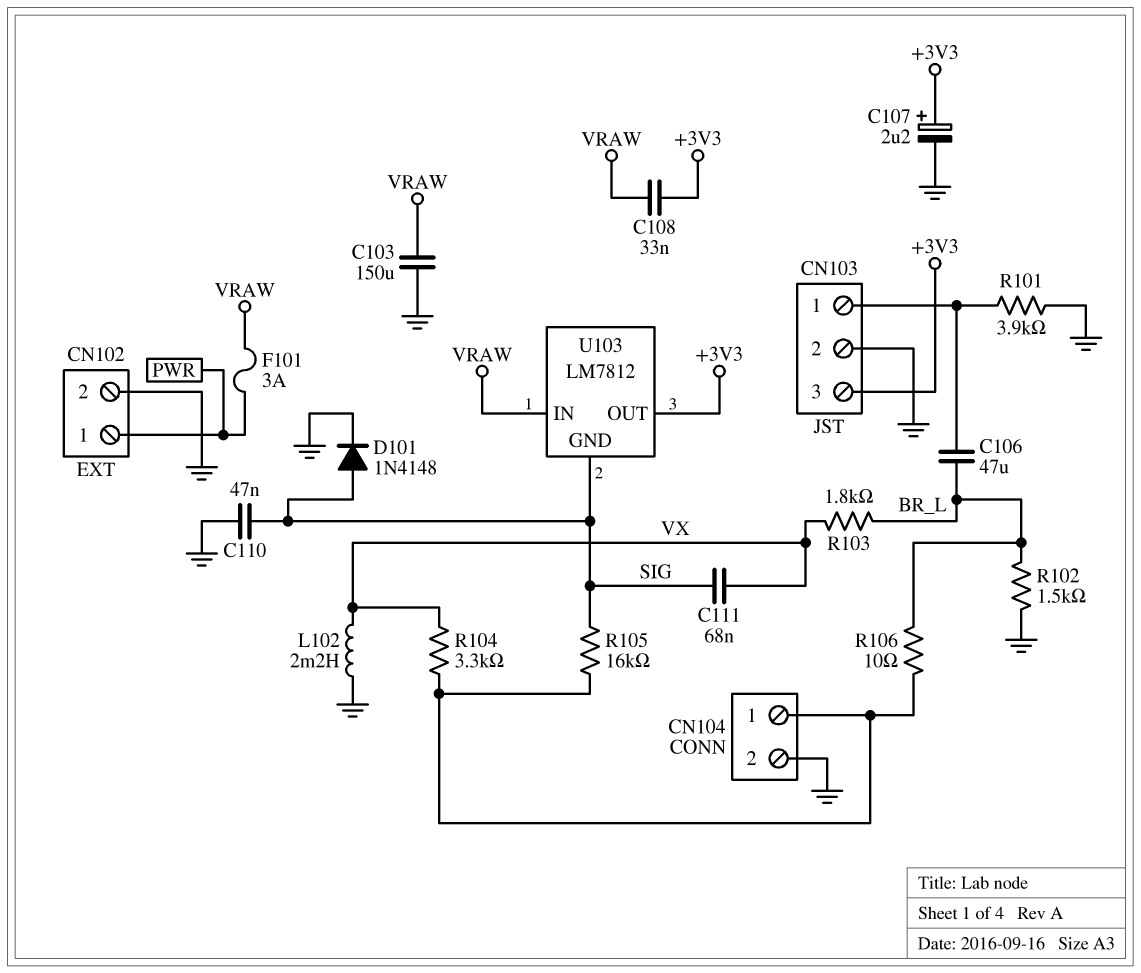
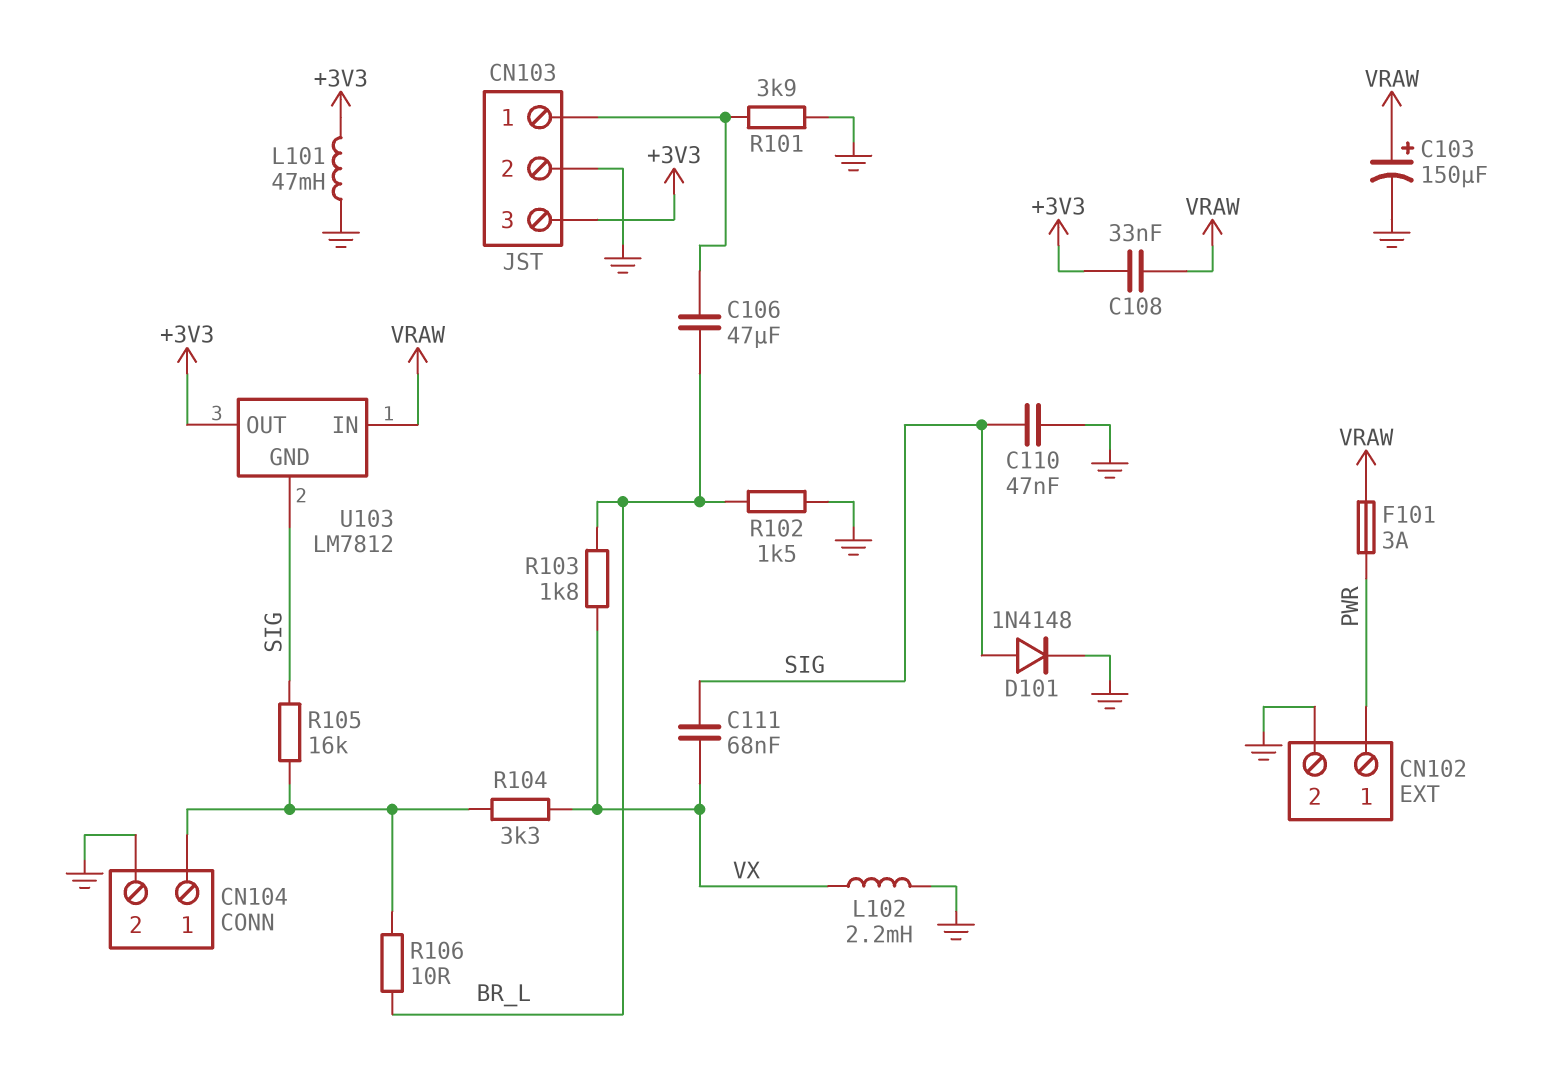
C103: 150uF (GND, VRAW) -> 150uF (plus VRAW, minus GND)
C107: 2.2uF (plus +3V3, minus GND) -> none
L101: none -> 47mH (+3V3, GND)

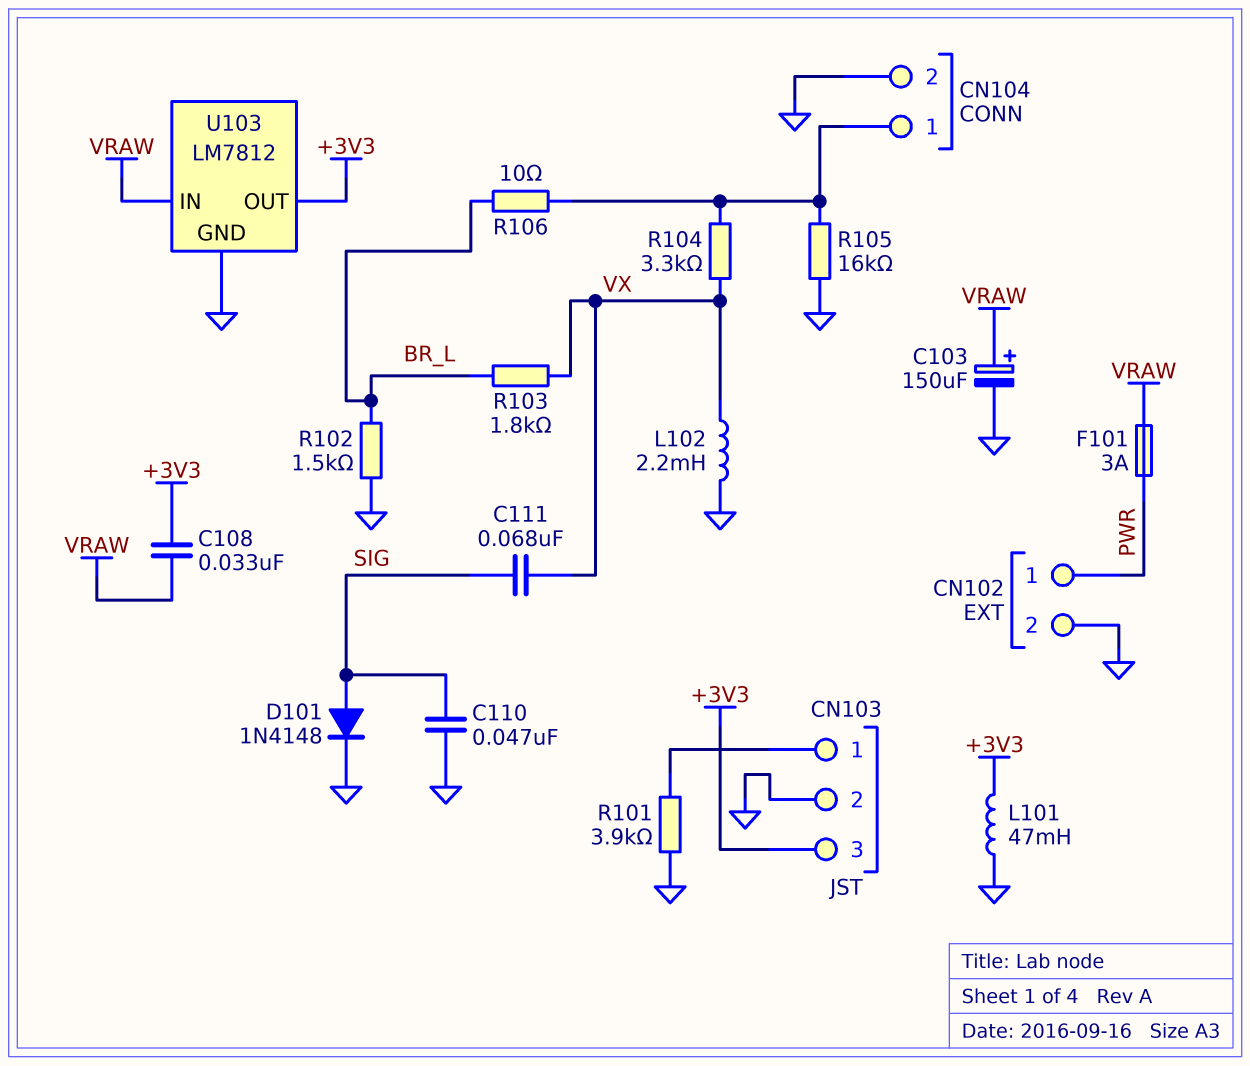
C106: 47uF (BR_L, CN103/1) -> none
R105: 16k (CN104/1, SIG) -> 16k (CN104/1, GND)
U103 pin GND: SIG -> GND

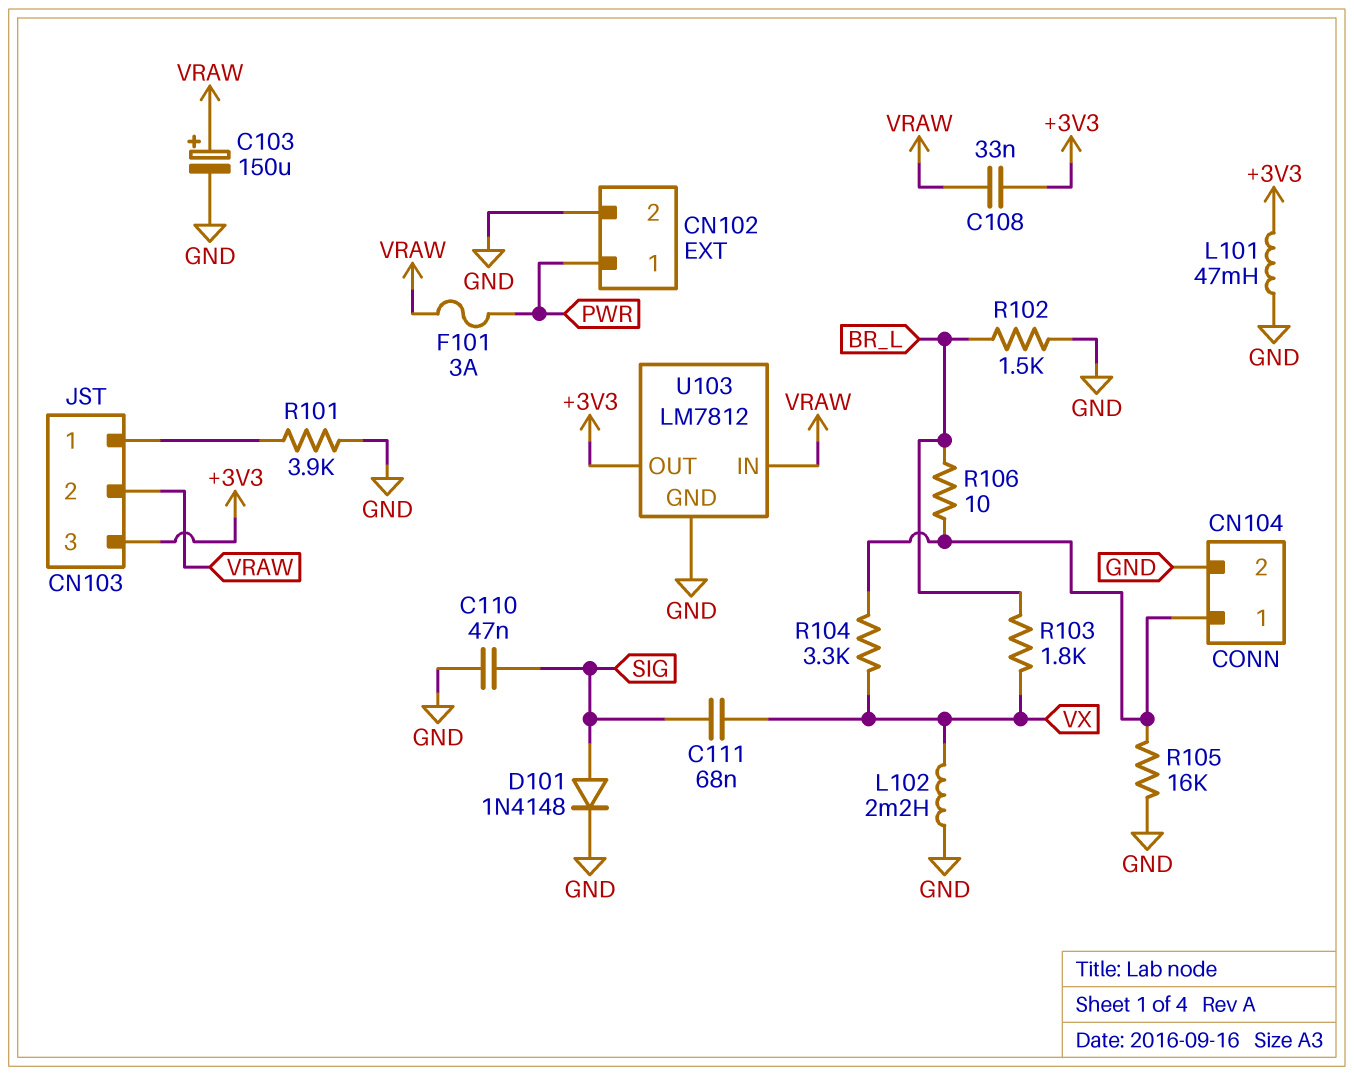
CN103 pin 2: GND -> VRAW

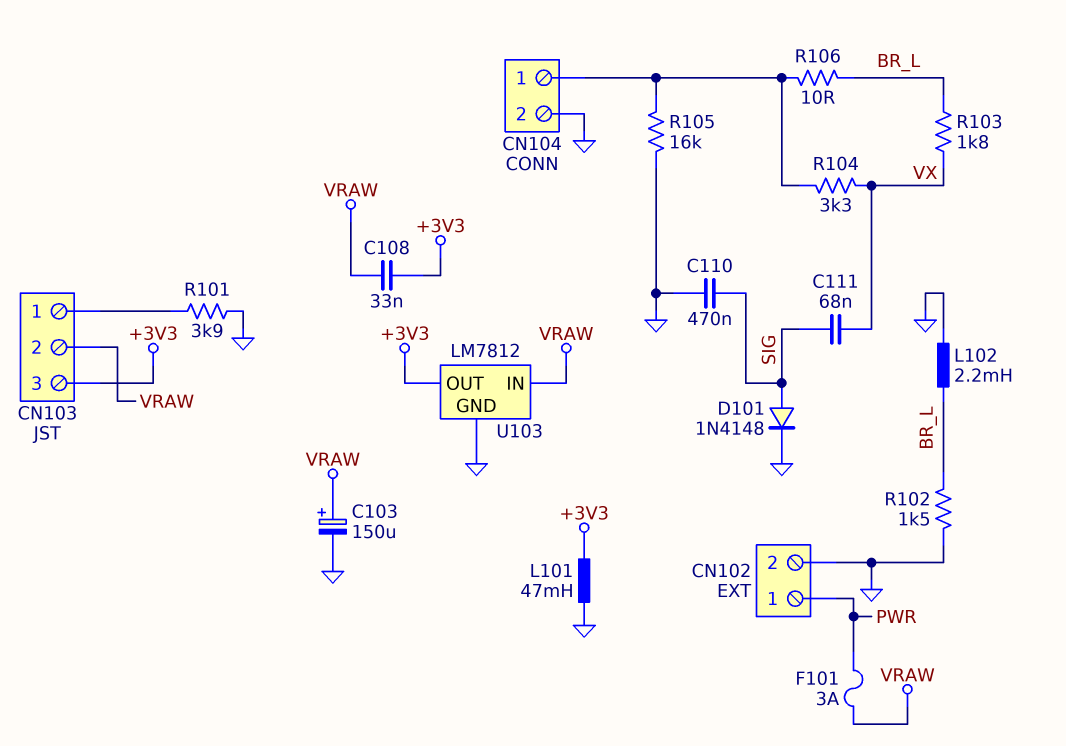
C110: 47nF (GND, SIG) -> 470nF (GND, SIG)
L102: 2.2mH (GND, VX) -> 2.2mH (BR_L, GND)

